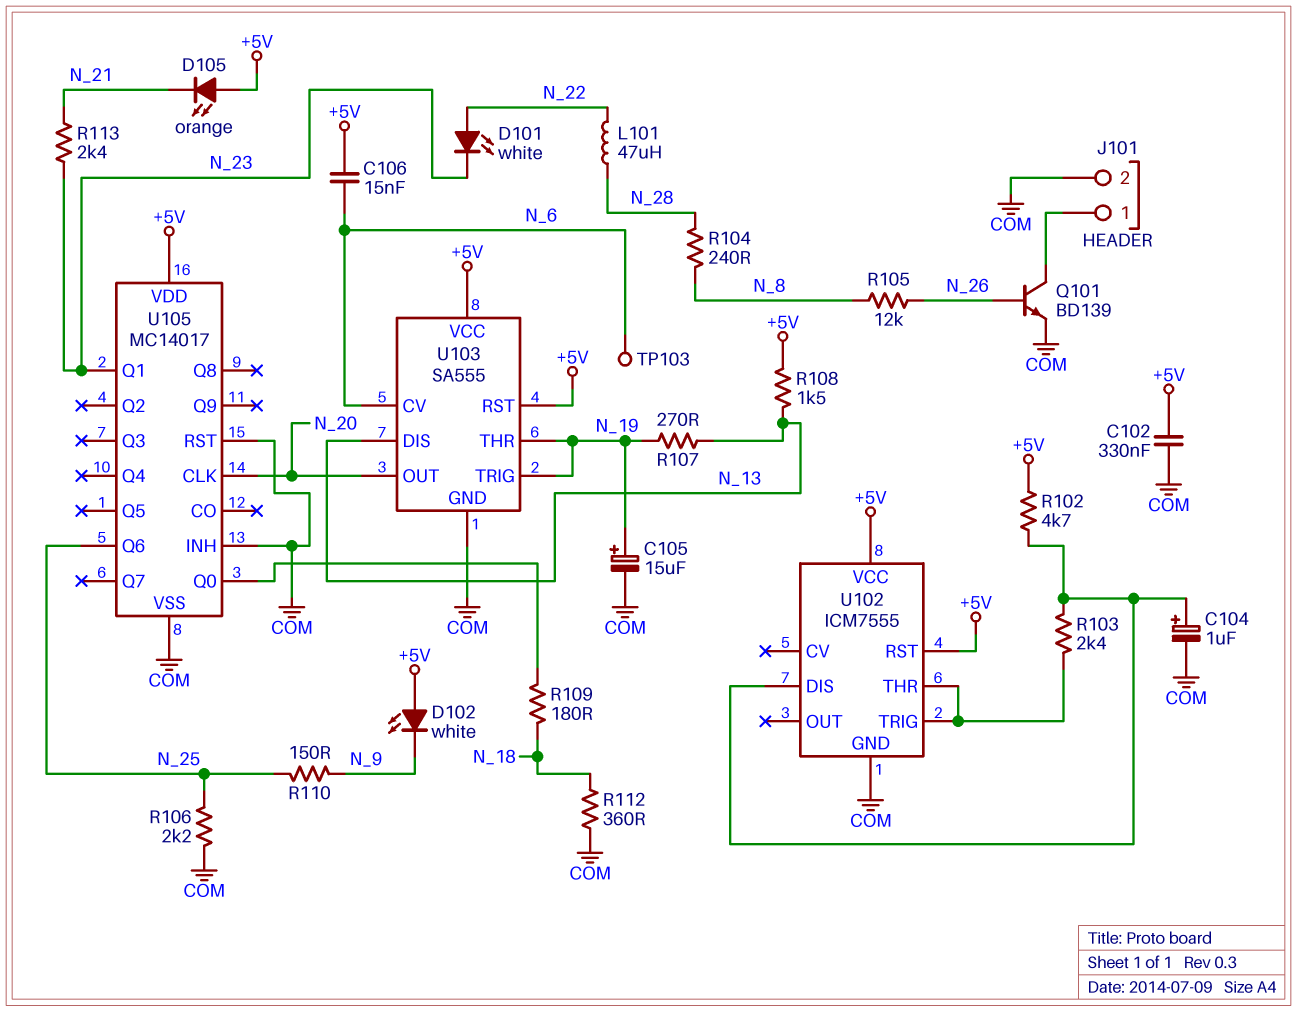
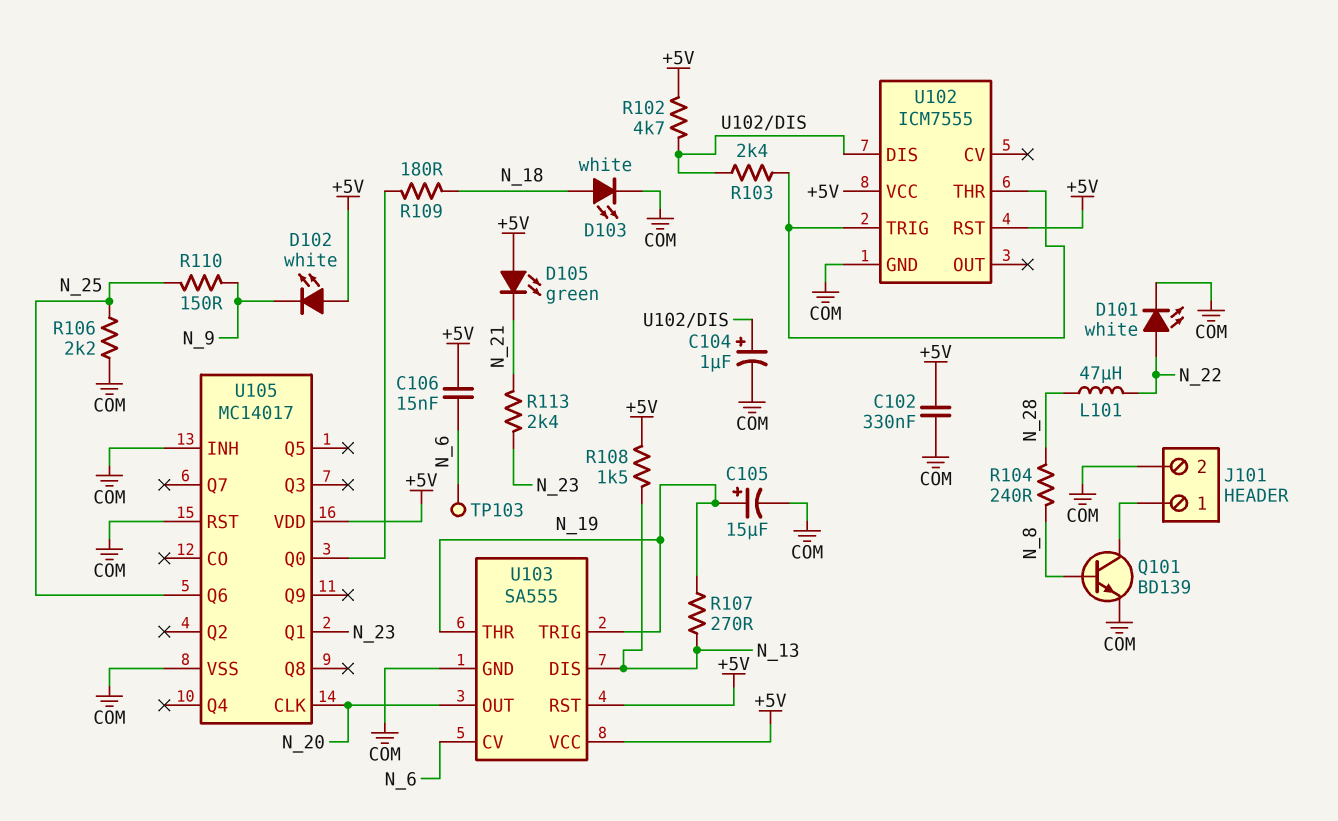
D101: LED white (A N_22, K N_23) -> LED white (A N_22, K COM)
D103: none -> LED white (A N_18, K COM)
D105: LED orange (A +5V, K N_21) -> LED green (A +5V, K N_21)
Q101: NPN BD139 (B N_26, C J101/1, E COM) -> NPN BD139 (B N_8, C J101/1, E COM)
R105: 12k (N_8, N_26) -> none
R112: 360 (COM, N_18) -> none

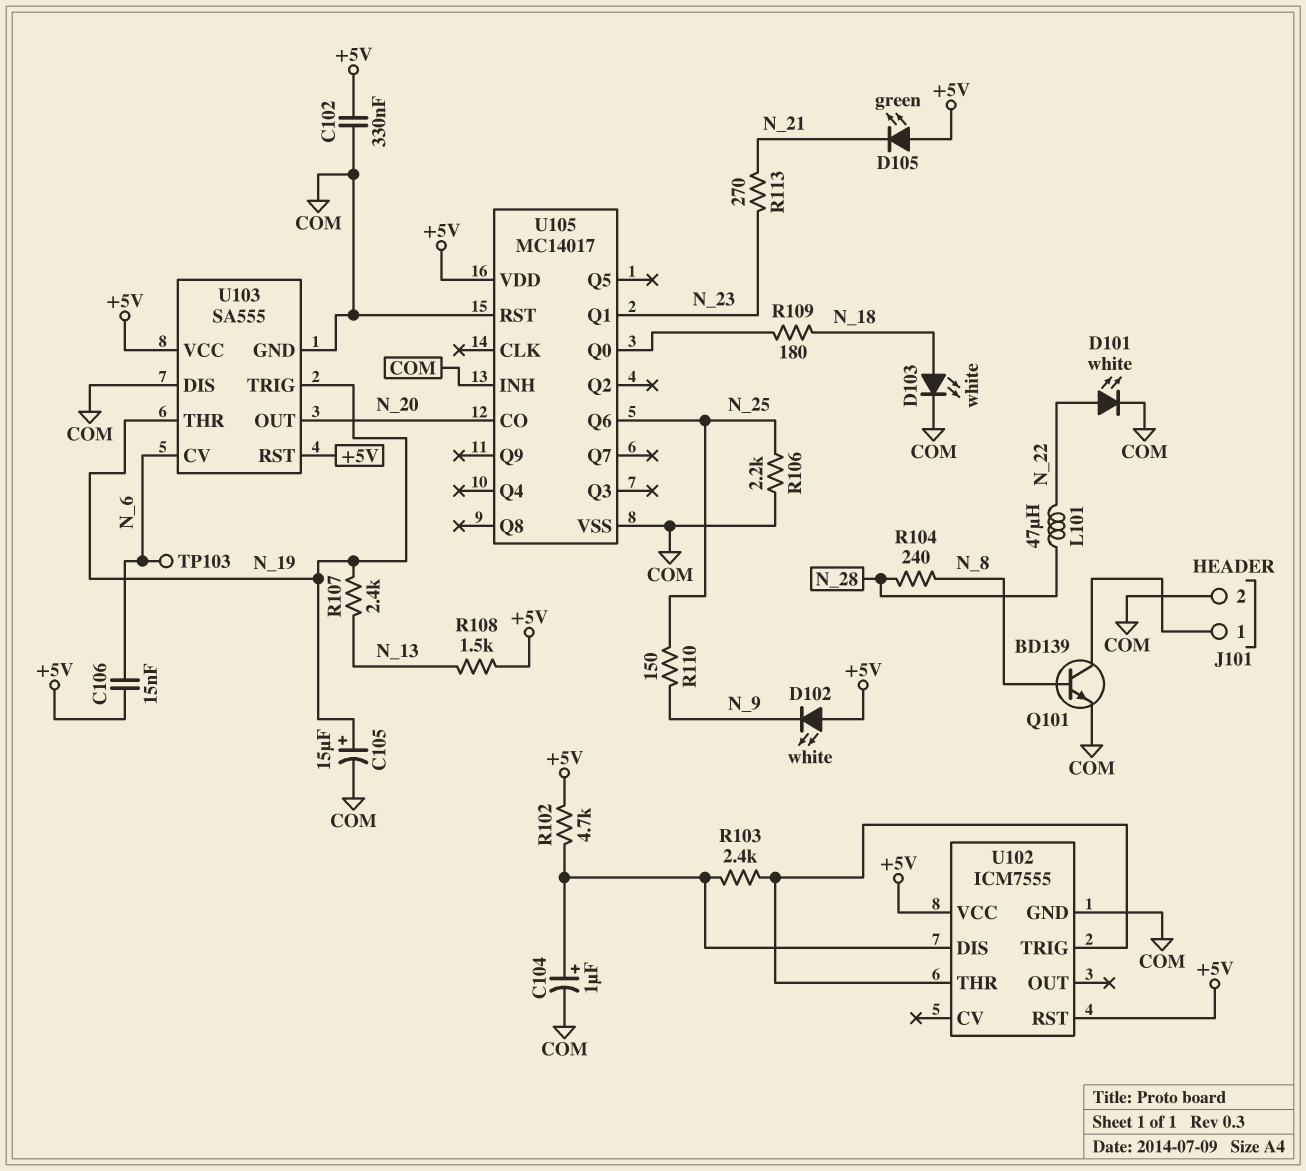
R107: 270 (N_13, N_19) -> 2.4k (N_13, N_19)
R113: 2.4k (N_21, N_23) -> 270 (N_21, N_23)
U103 pin DIS: N_13 -> COM
U105 pin CLK: N_20 -> none
U105 pin CO: none -> N_20

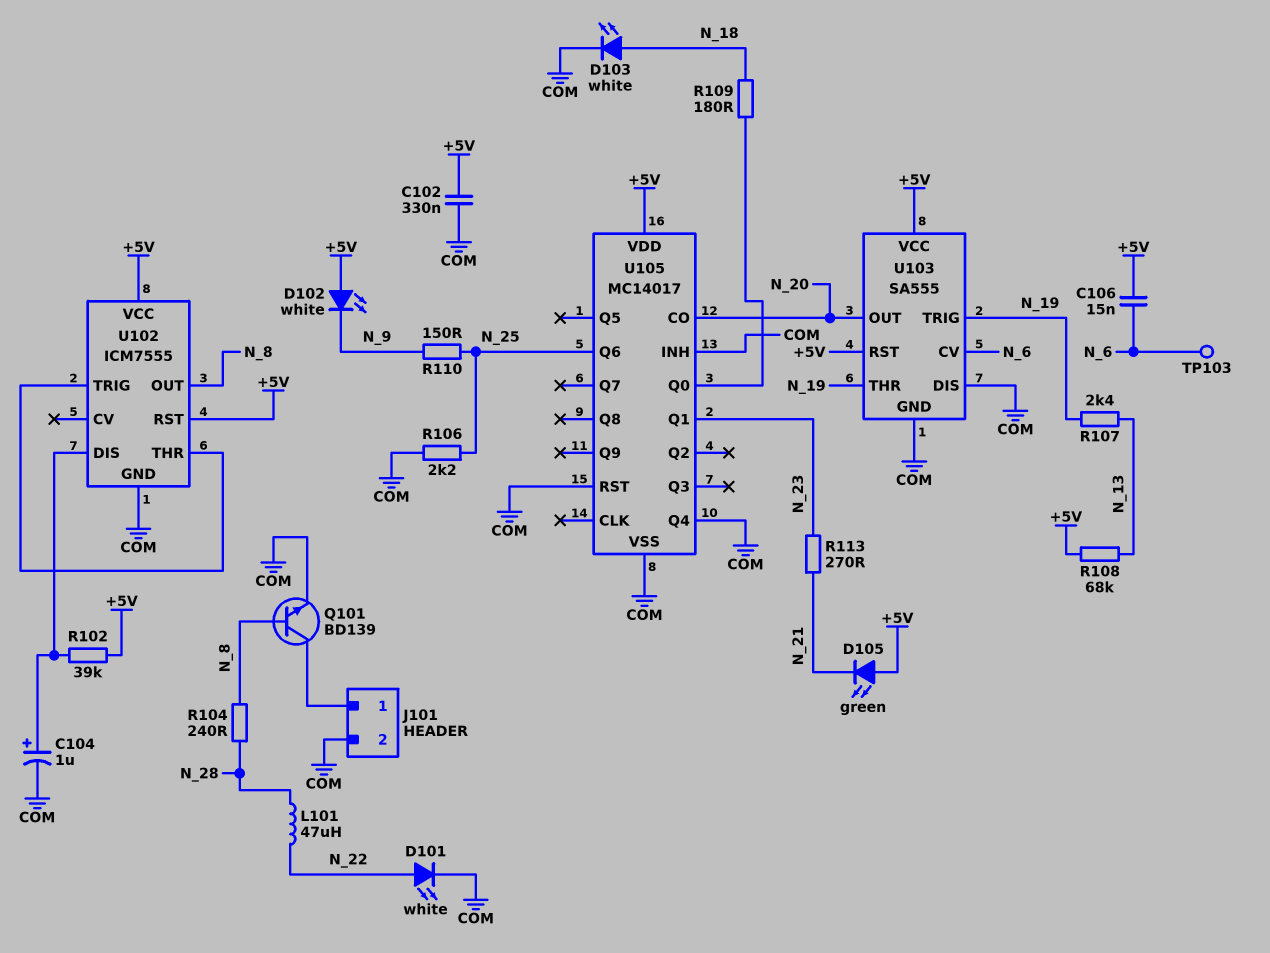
C105: 15uF (plus N_19, minus COM) -> none
R102: 4.7k (+5V, U102/DIS) -> 39k (+5V, U102/DIS)
R103: 2.4k (U102/DIS, U102/THR) -> none
R108: 1.5k (+5V, N_13) -> 68k (+5V, N_13)
U102 pin OUT: none -> N_8
U105 pin Q4: none -> COM

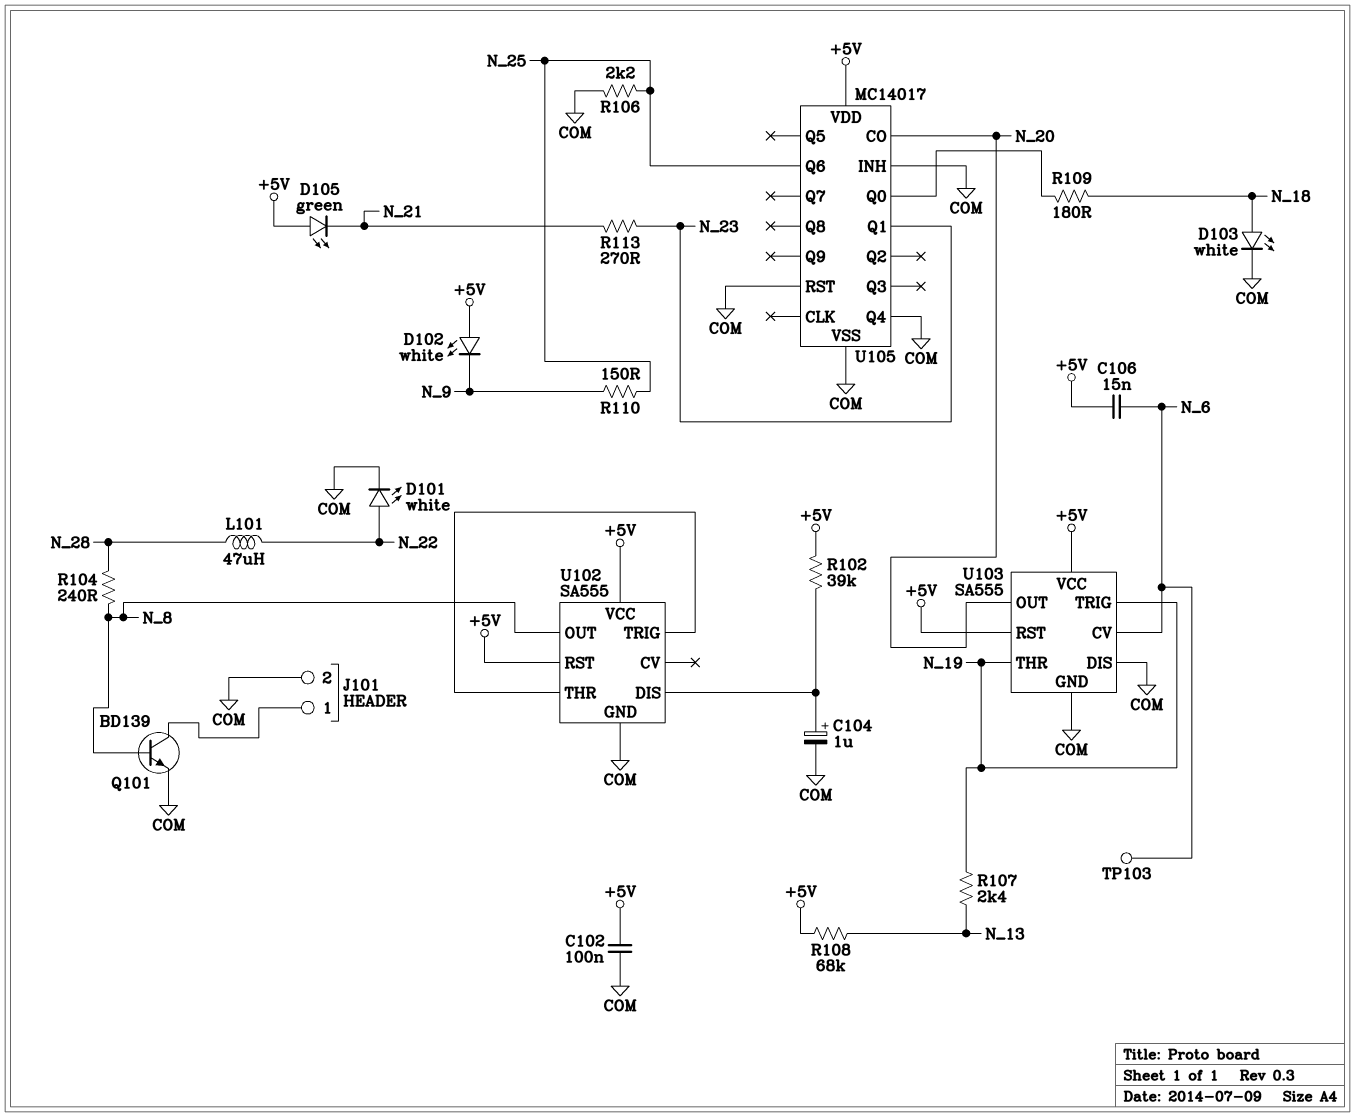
C102: 330nF (+5V, COM) -> 100nF (+5V, COM)
U102: ICM7555 -> SA555

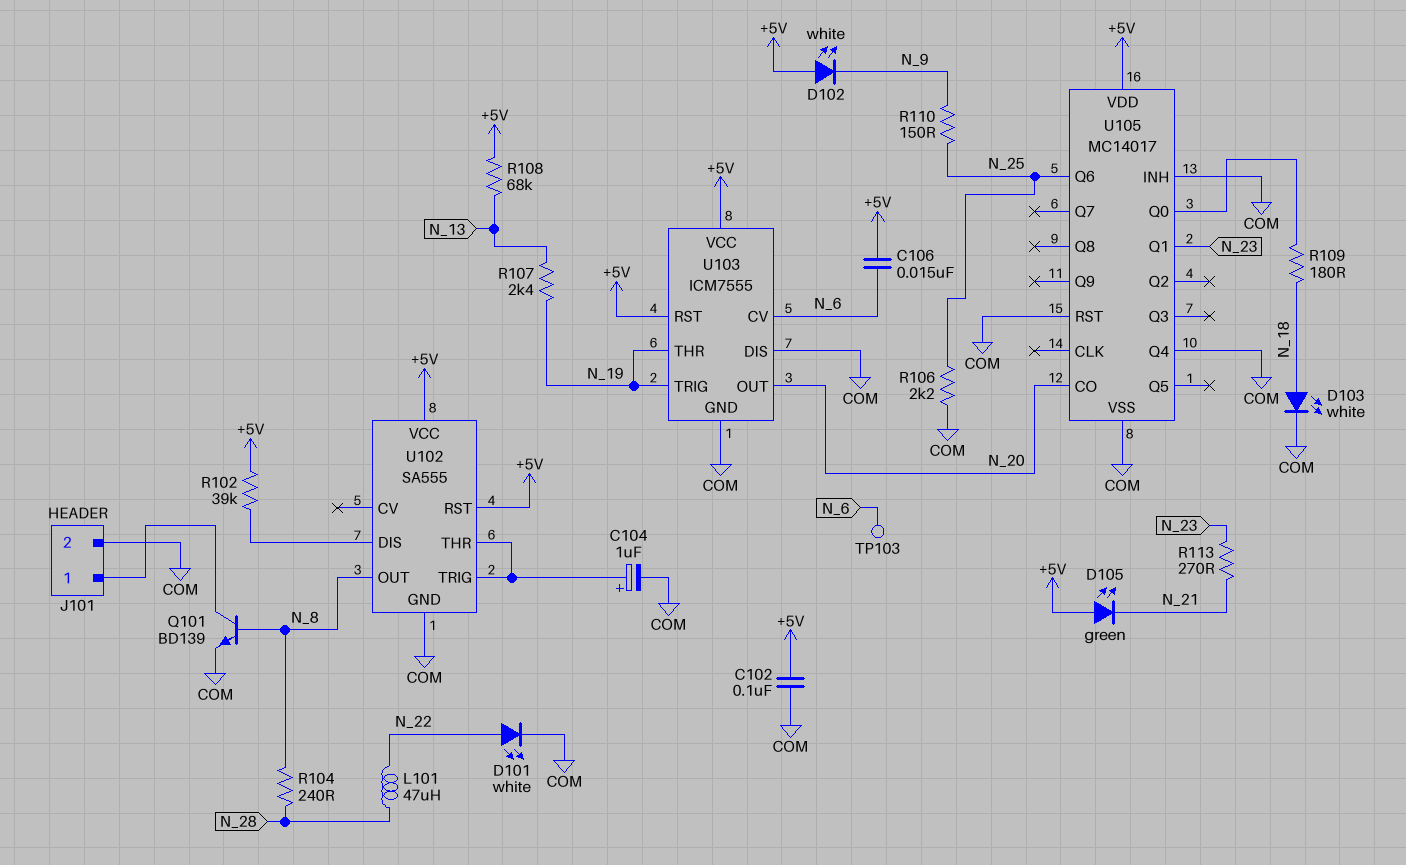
C104: 1uF (plus U102/DIS, minus COM) -> 1uF (plus U102/THR, minus COM)
U103: SA555 -> ICM7555

